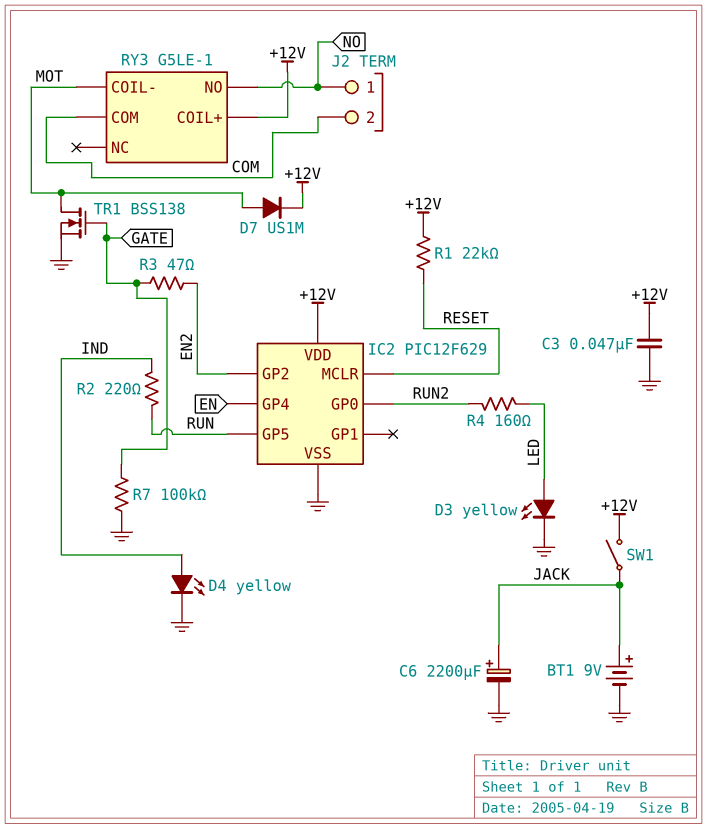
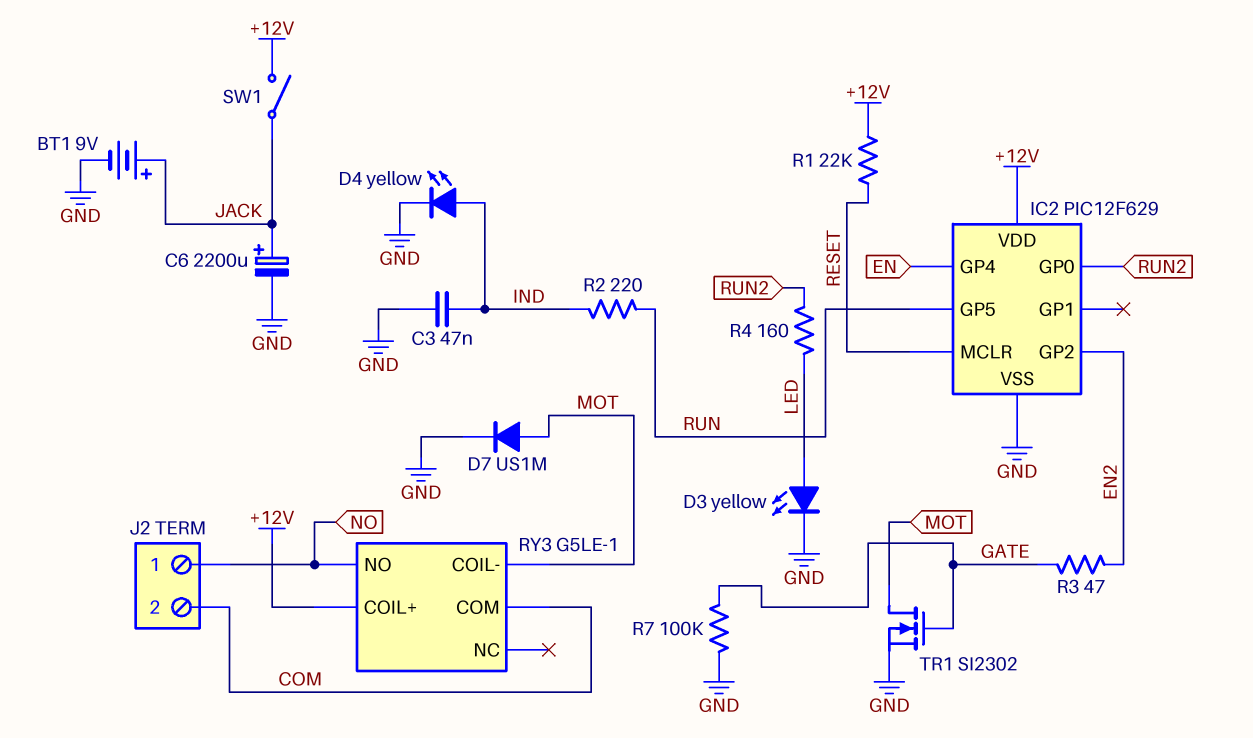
C3: 47nF (+12V, GND) -> 47nF (GND, IND)
D7: diode US1M (A MOT, K +12V) -> diode US1M (A MOT, K GND)
TR1: NMOS BSS138 (G GATE, D MOT, S GND) -> NMOS SI2302 (G GATE, D MOT, S GND)

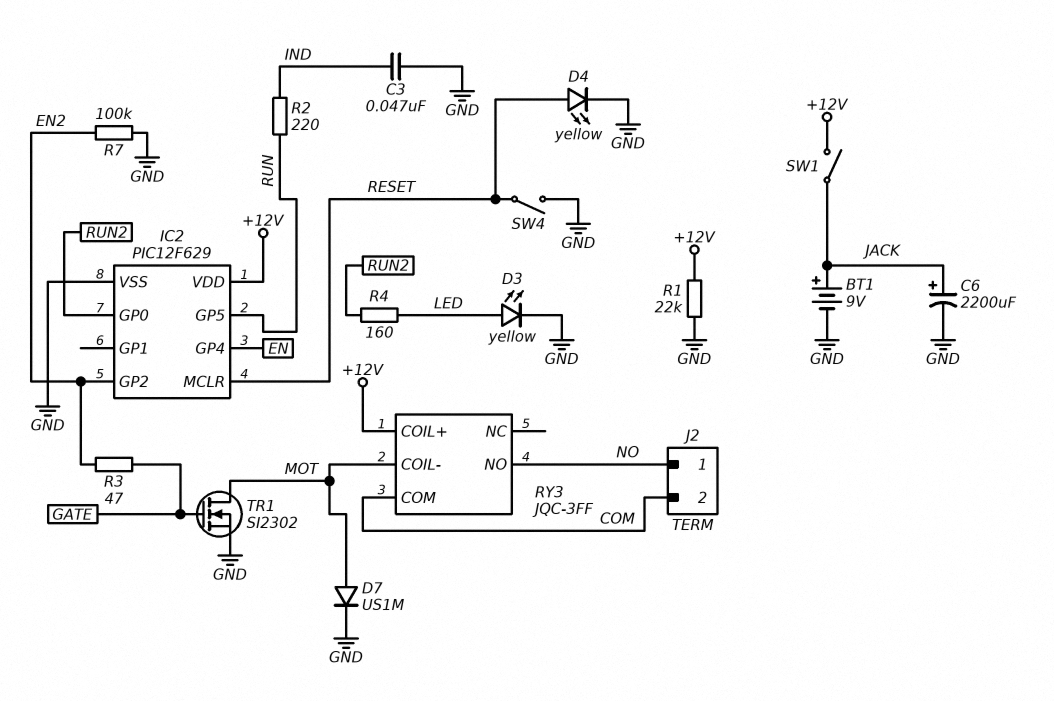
D4: LED yellow (A IND, K GND) -> LED yellow (A RESET, K GND)
R1: 22k (+12V, RESET) -> 22k (+12V, GND)
R7: 100k (GATE, GND) -> 100k (EN2, GND)
RY3: G5LE-1 -> JQC-3FF
SW4: none -> switch (GND, RESET)

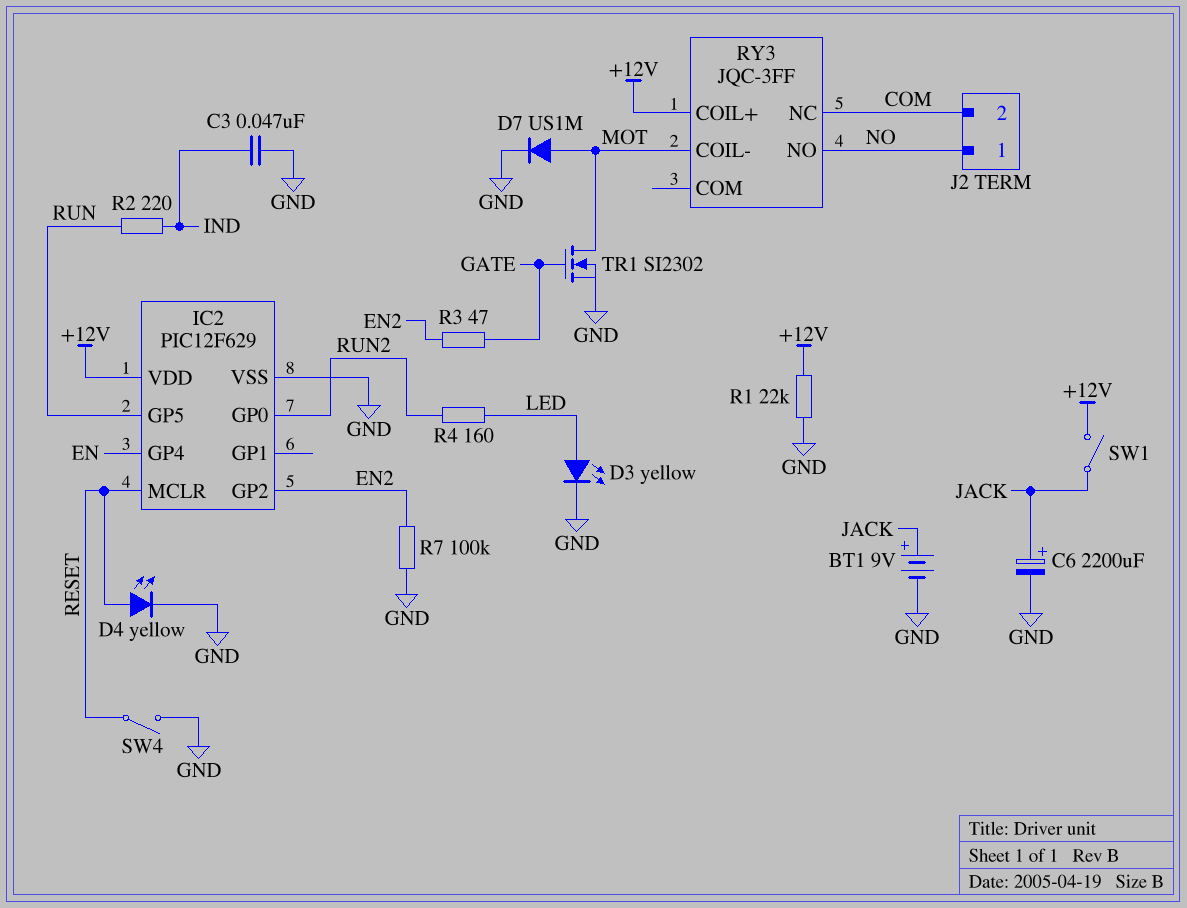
RY3 pin COM: COM -> none
RY3 pin NC: none -> COM

